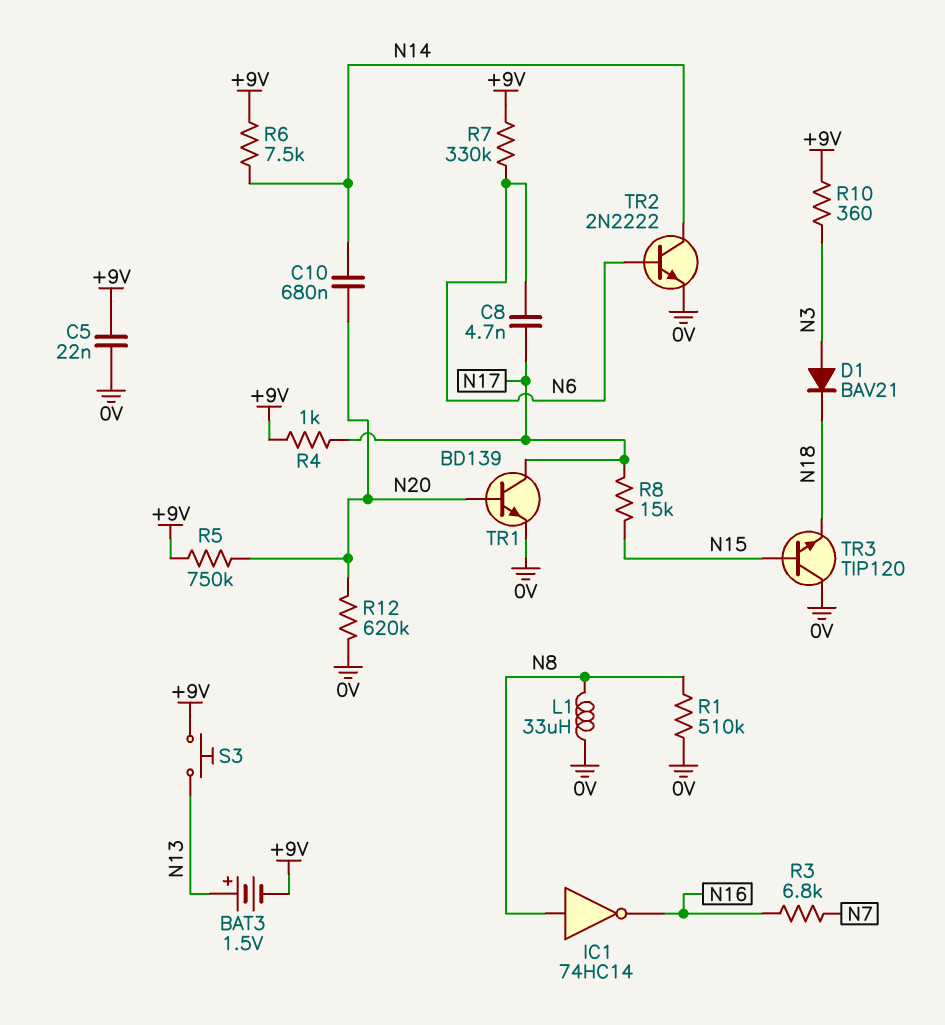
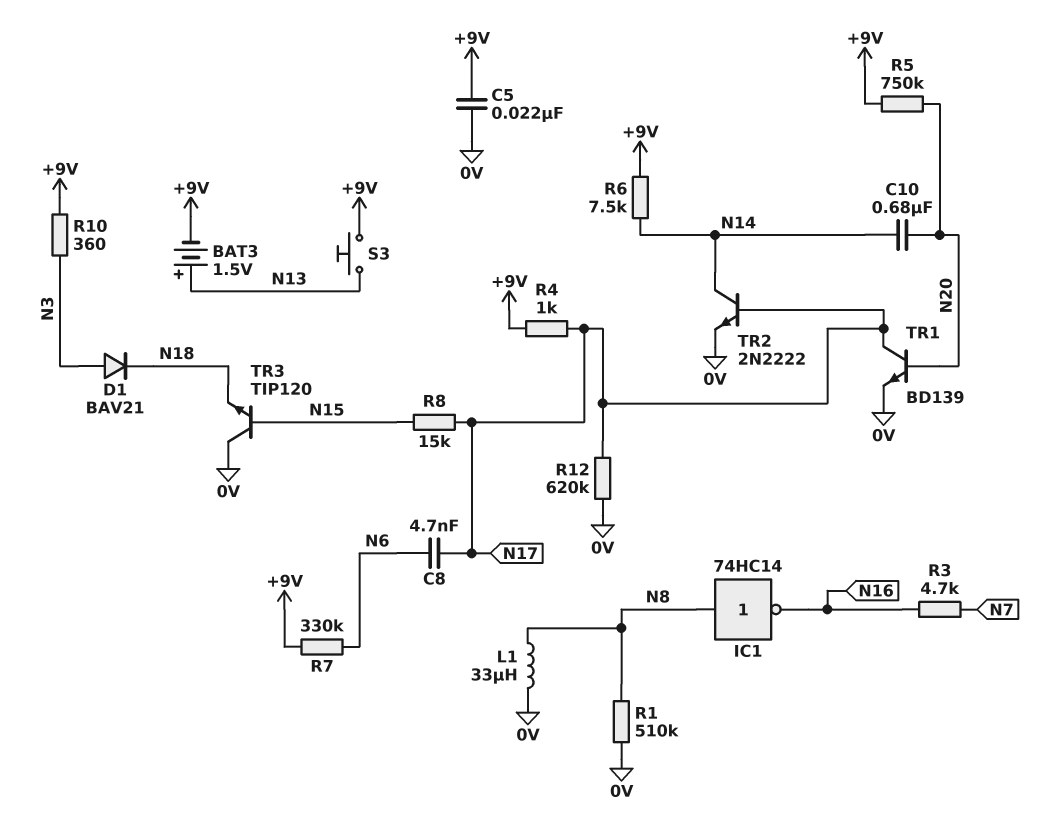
R3: 6.8k (N7, N16) -> 4.7k (N7, N16)
R12: 620k (0V, N20) -> 620k (0V, N17)
TR2: NPN 2N2222 (B N6, C N14, E 0V) -> NPN 2N2222 (B N17, C N14, E 0V)

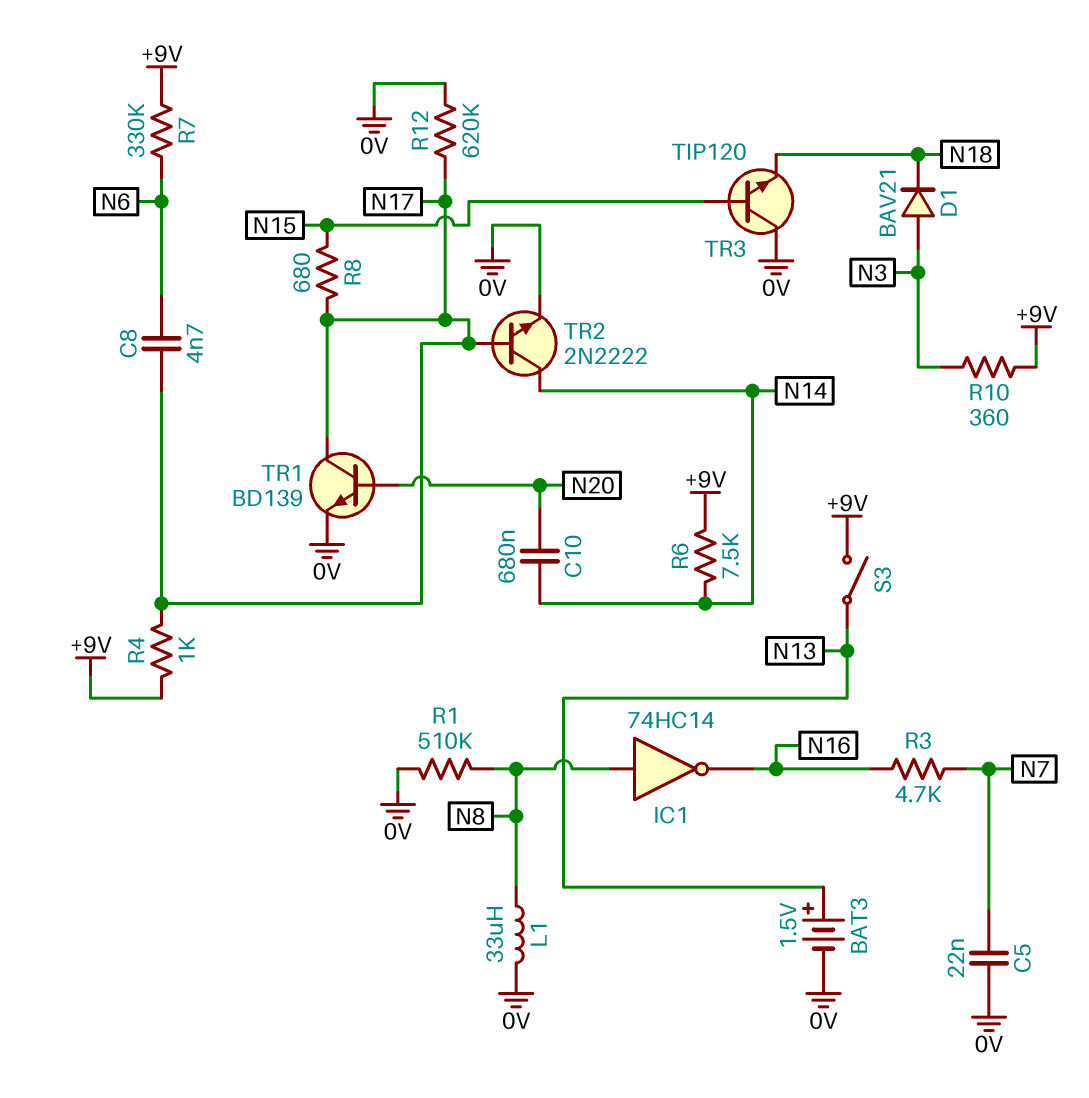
BAT3: 1.5V (plus N13, minus +9V) -> 1.5V (plus N13, minus 0V)
C5: 22nF (+9V, 0V) -> 22nF (0V, N7)
R5: 750k (+9V, N20) -> none
R8: 15k (N15, N17) -> 680 (N15, N17)
S3: button (+9V, N13) -> switch (+9V, N13)

